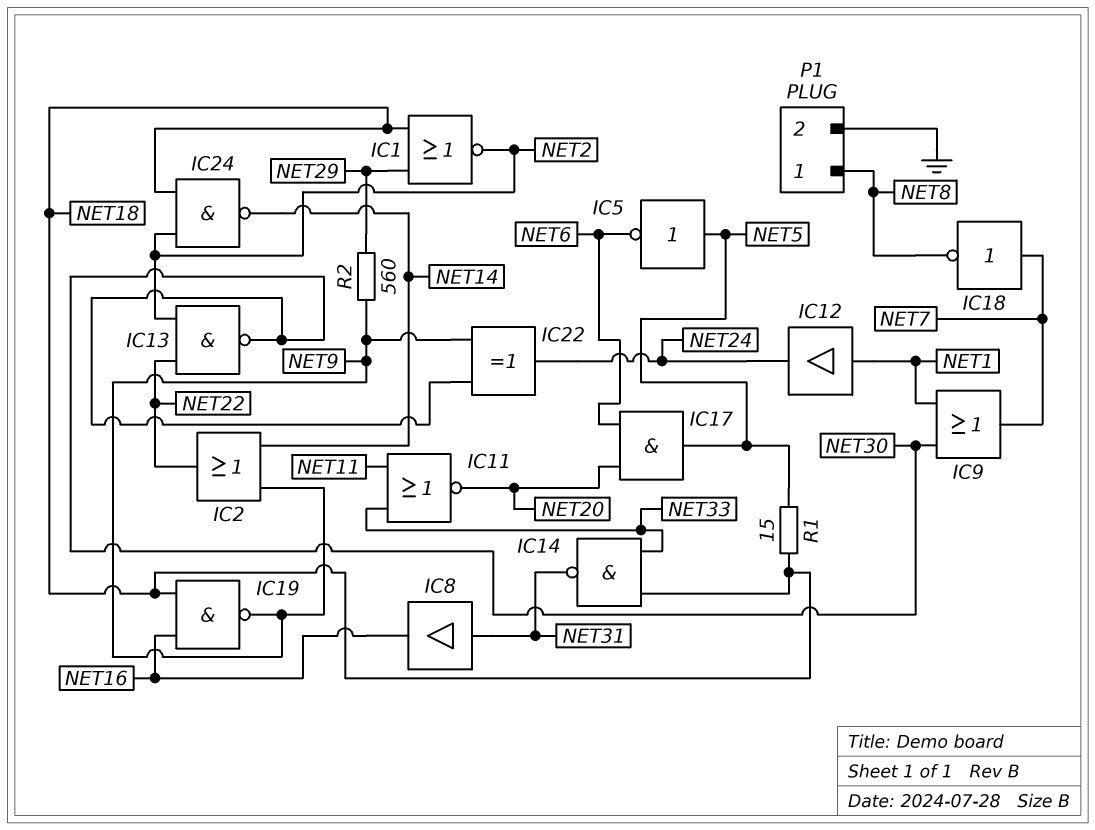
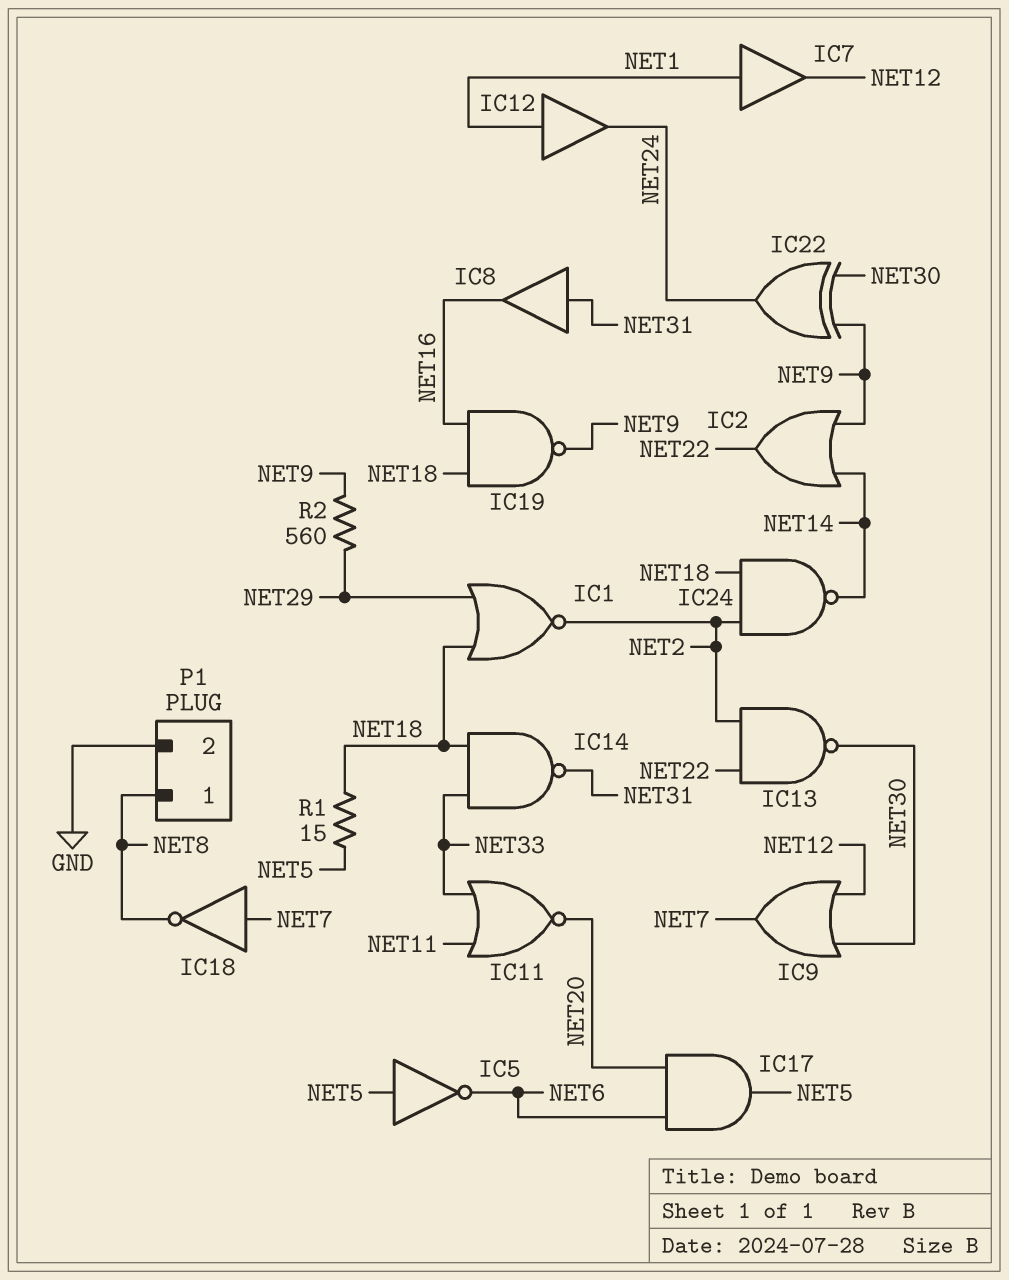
IC7: none -> buffer (in NET1, out NET12)
IC9: OR (in NET1, in NET30, out NET7) -> OR (in NET12, in NET30, out NET7)

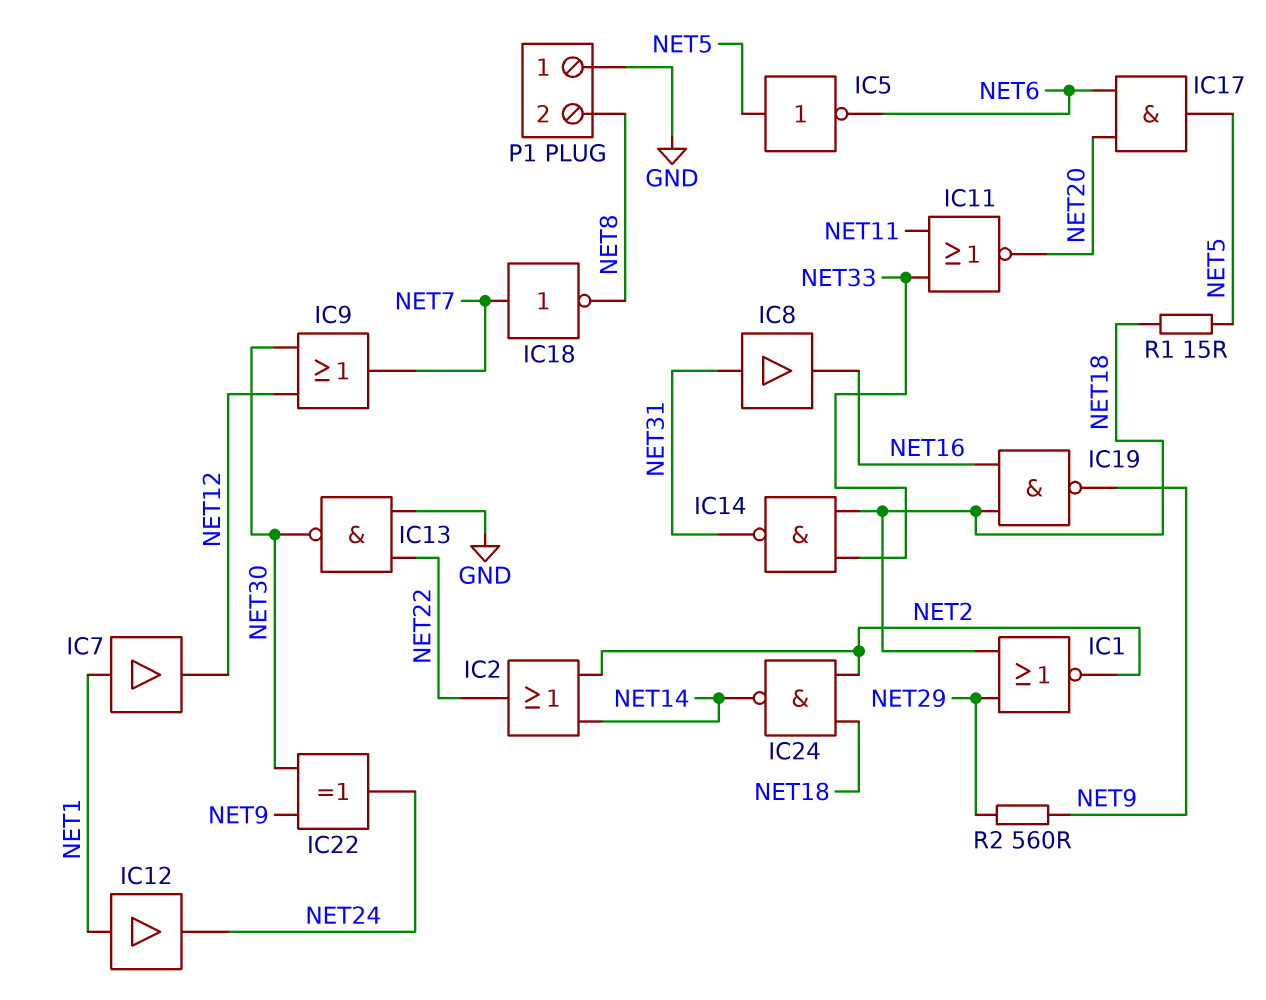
IC2: OR (in NET9, in NET14, out NET22) -> OR (in NET2, in NET14, out NET22)
IC13: NAND (in NET2, in NET22, out NET30) -> NAND (in GND, in NET22, out NET30)
P1 pin 1: NET8 -> GND
P1 pin 2: GND -> NET8

